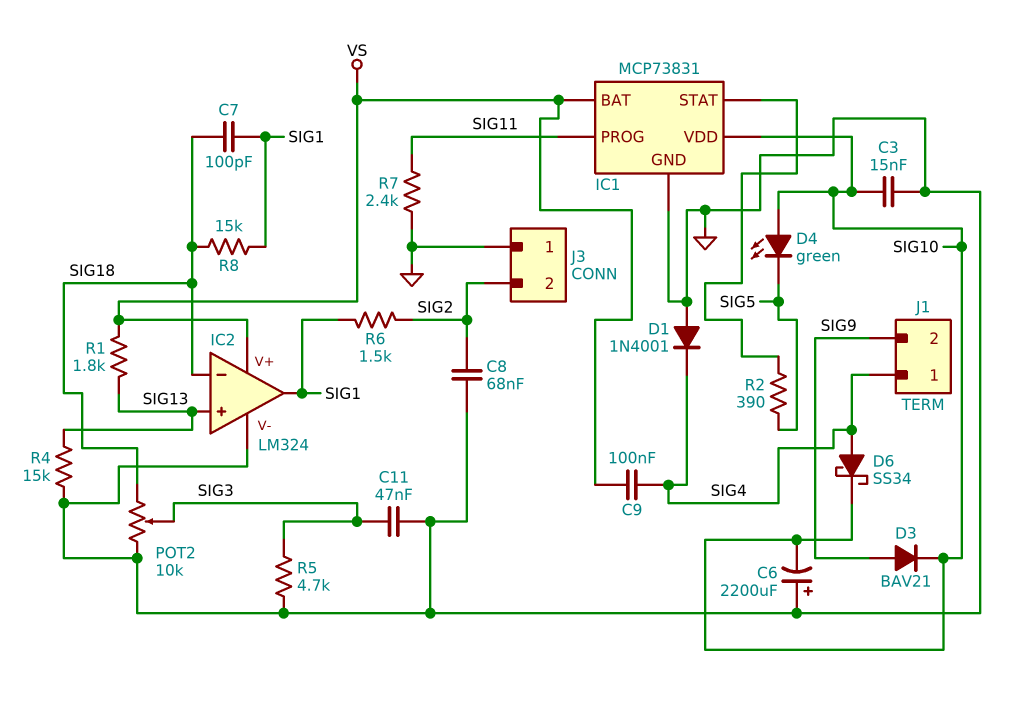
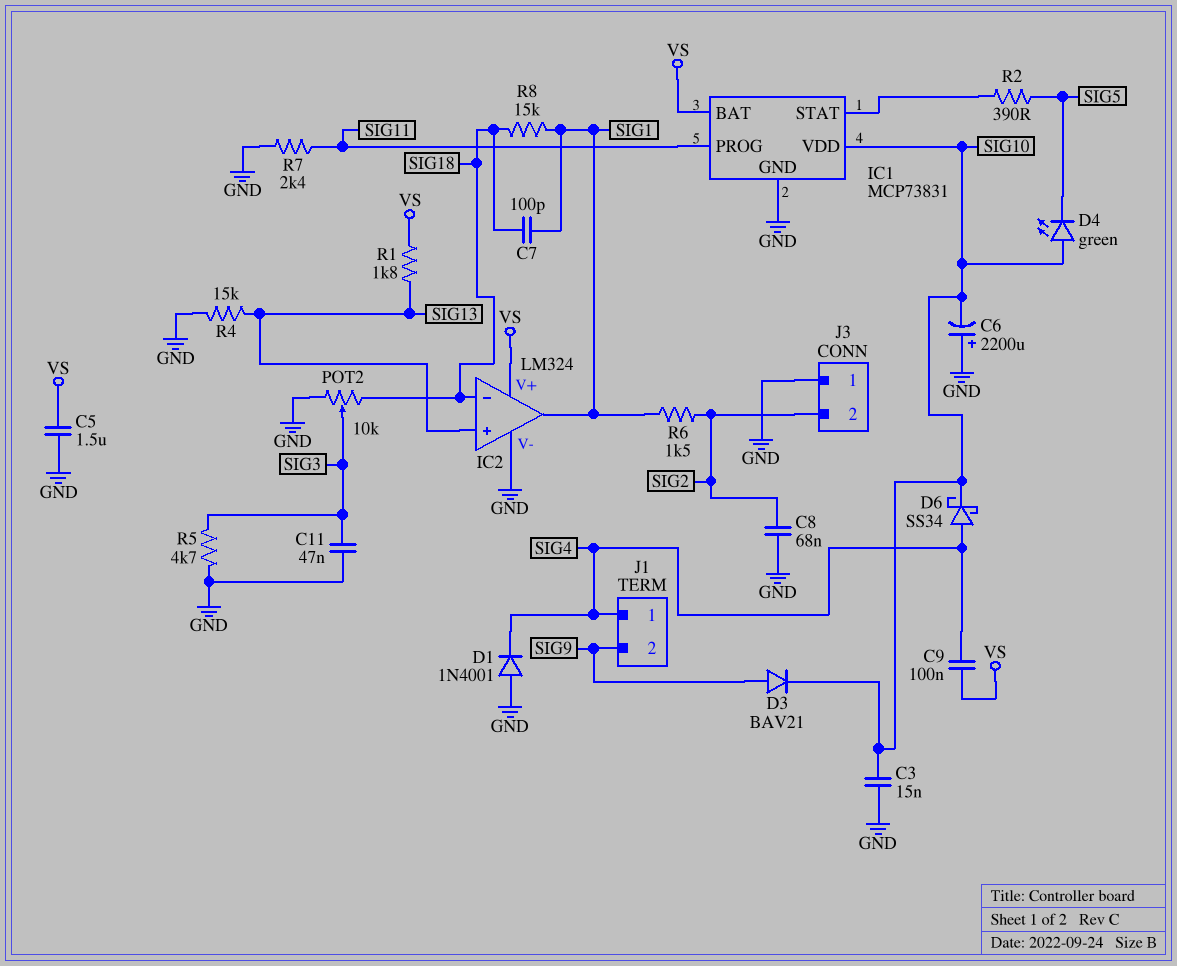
C5: none -> 1.5uF (GND, VS)

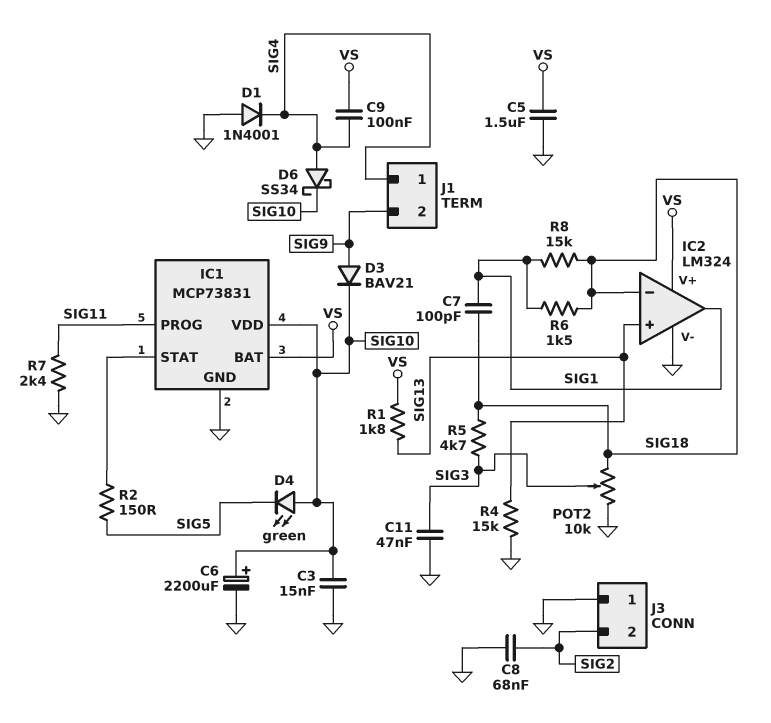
C6: 2200uF (plus GND, minus SIG10) -> 2200uF (plus SIG10, minus GND)
R2: 390 (IC1/STAT, SIG5) -> 150 (IC1/STAT, SIG5)
R5: 4.7k (GND, SIG3) -> 4.7k (SIG3, SIG18)
R6: 1.5k (SIG1, SIG2) -> 1.5k (SIG1, SIG18)

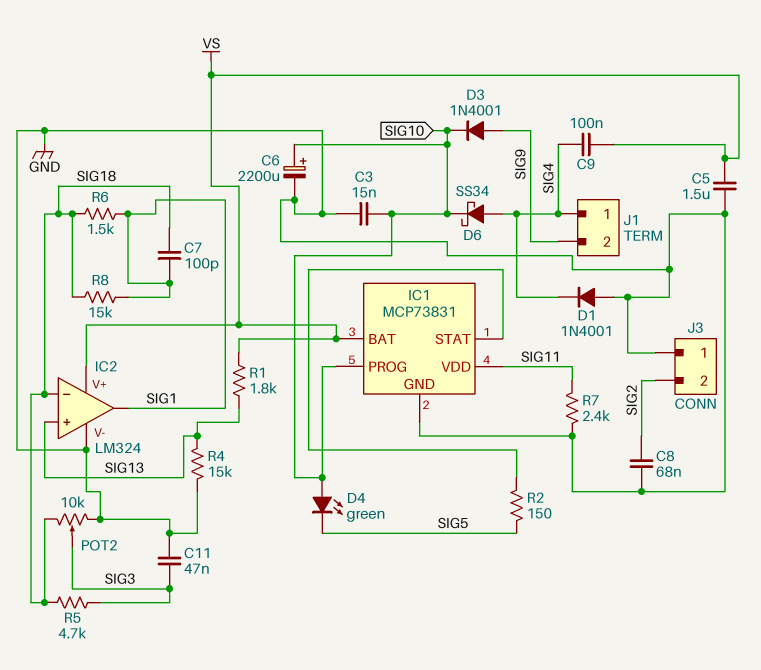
D3: diode BAV21 (A SIG9, K SIG10) -> diode 1N4001 (A SIG9, K SIG10)
IC1 pin PROG: SIG11 -> SIG10
IC1 pin VDD: SIG10 -> SIG11

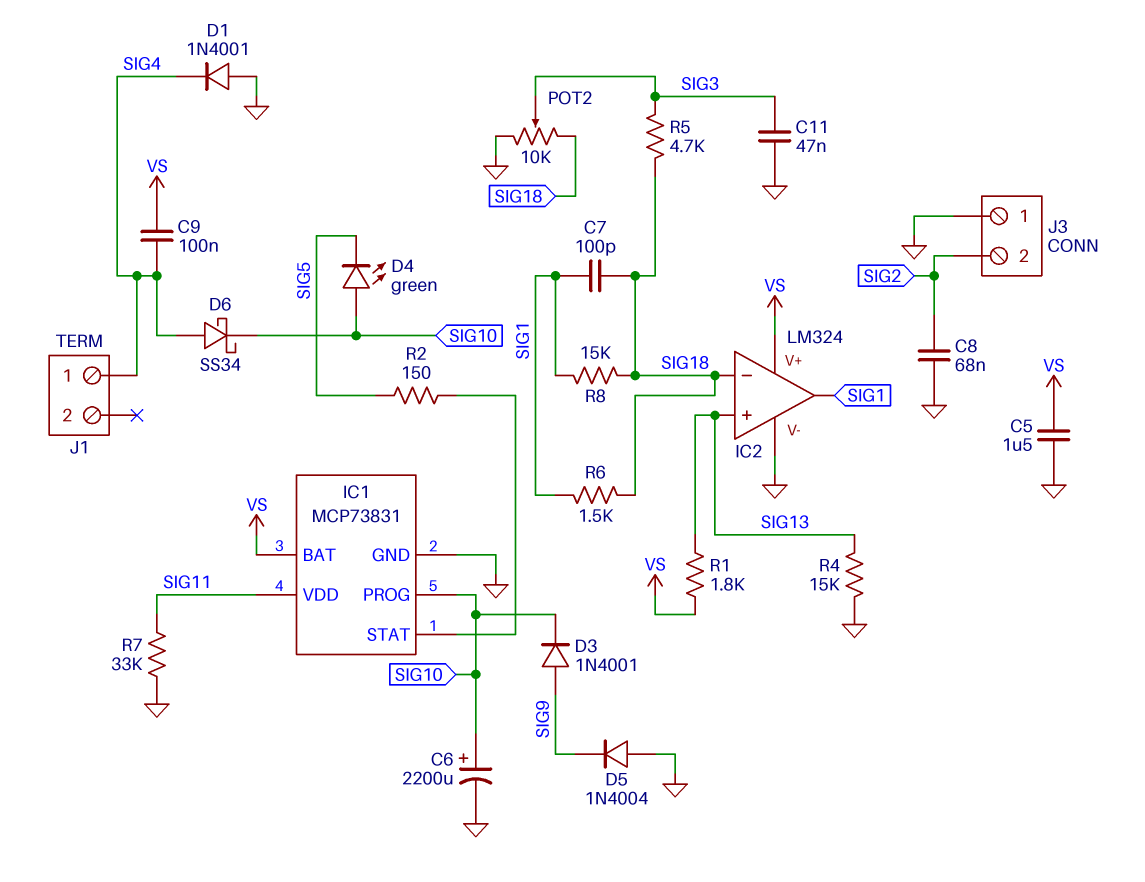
C3: 15nF (GND, SIG10) -> none
D5: none -> diode 1N4004 (A GND, K SIG9)
J1 pin 2: SIG9 -> none
R7: 2.4k (GND, SIG11) -> 33k (GND, SIG11)

